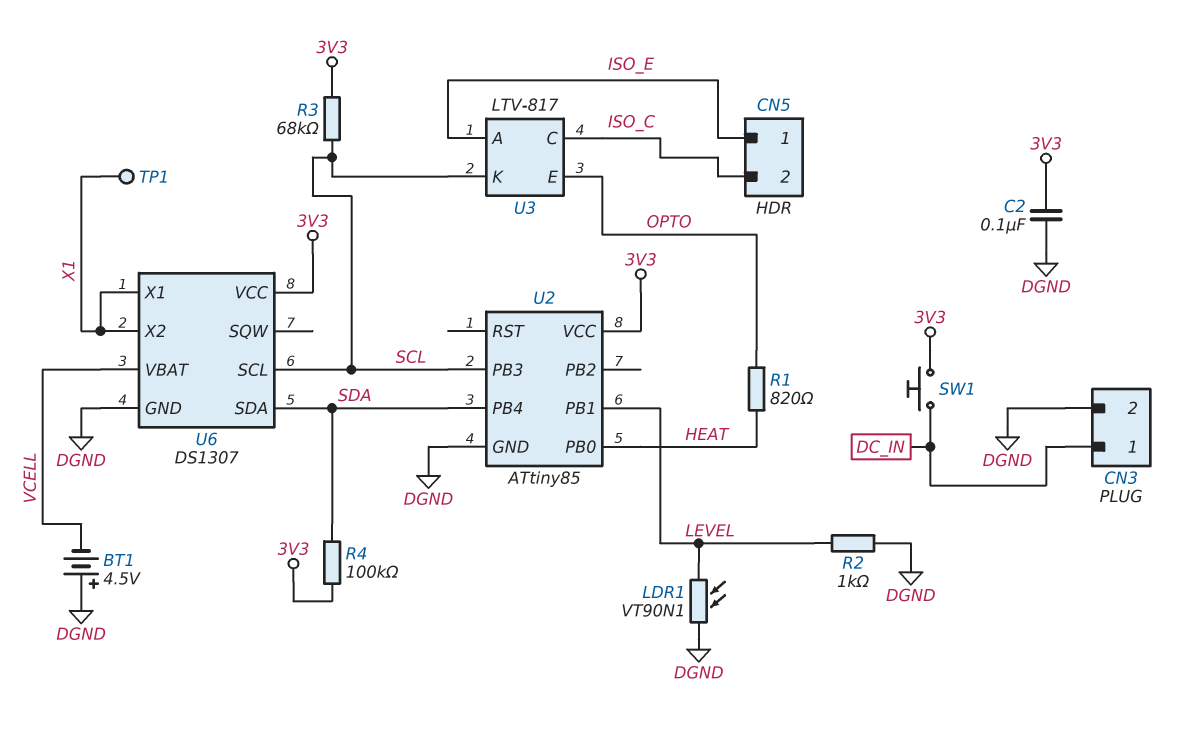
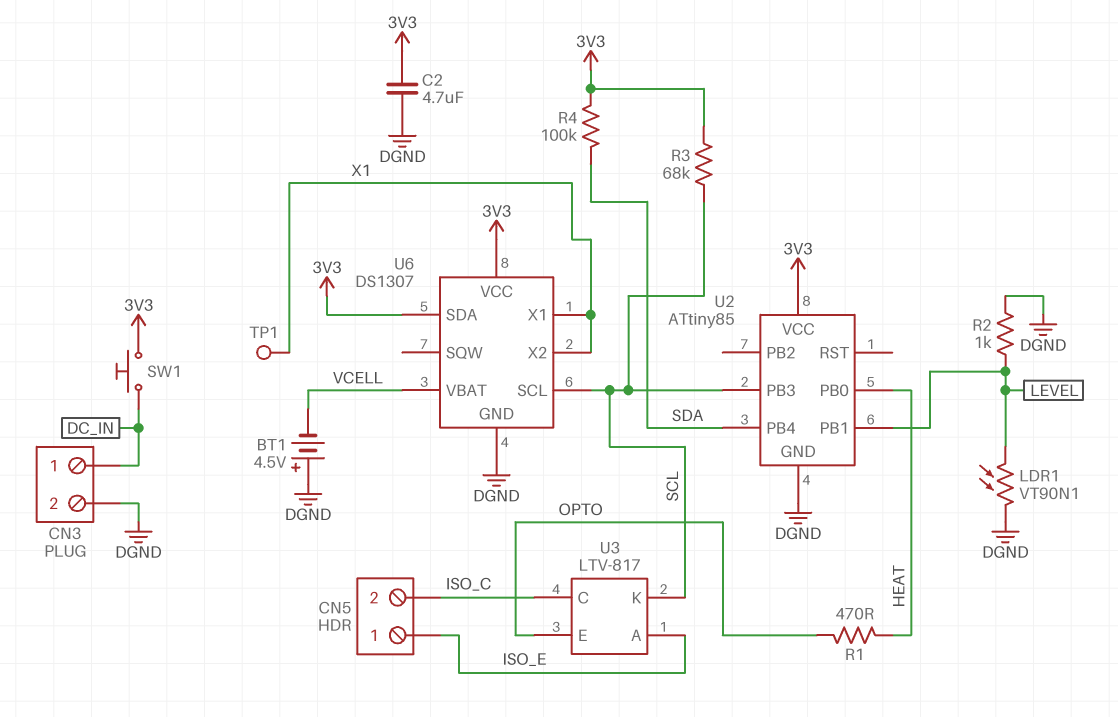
C2: 100nF (3V3, DGND) -> 4.7uF (3V3, DGND)
R1: 820 (HEAT, OPTO) -> 470 (HEAT, OPTO)
U6 pin SDA: SDA -> 3V3

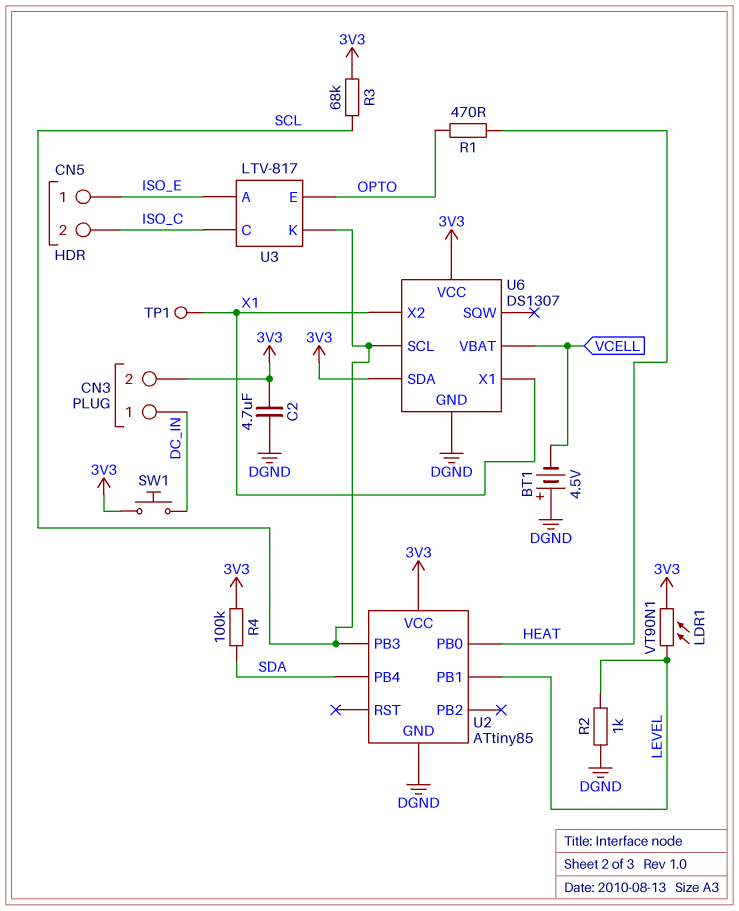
CN3 pin 2: DGND -> 3V3
LDR1: VT90N1 (DGND, LEVEL) -> VT90N1 (3V3, LEVEL)

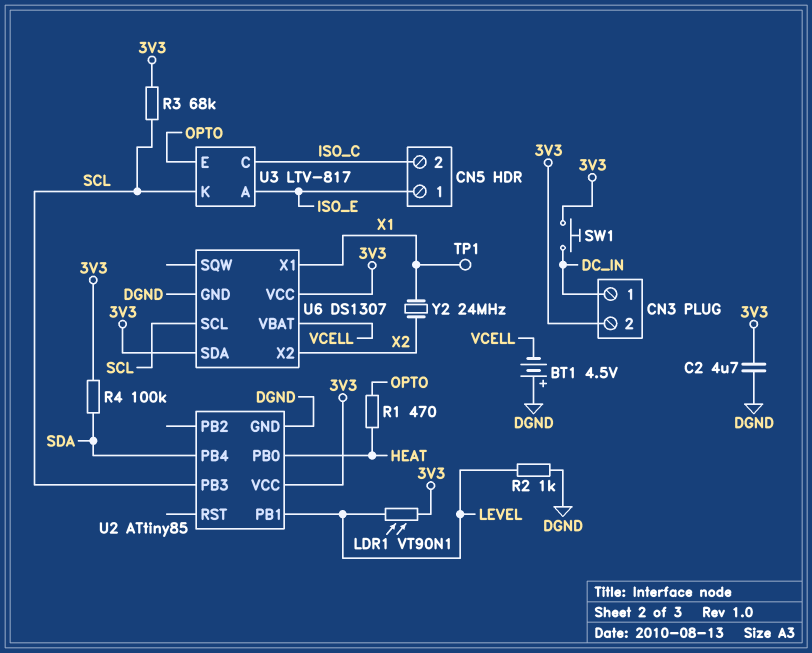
U6 pin X2: X1 -> X2
Y2: none -> 24MHz (X1, X2)

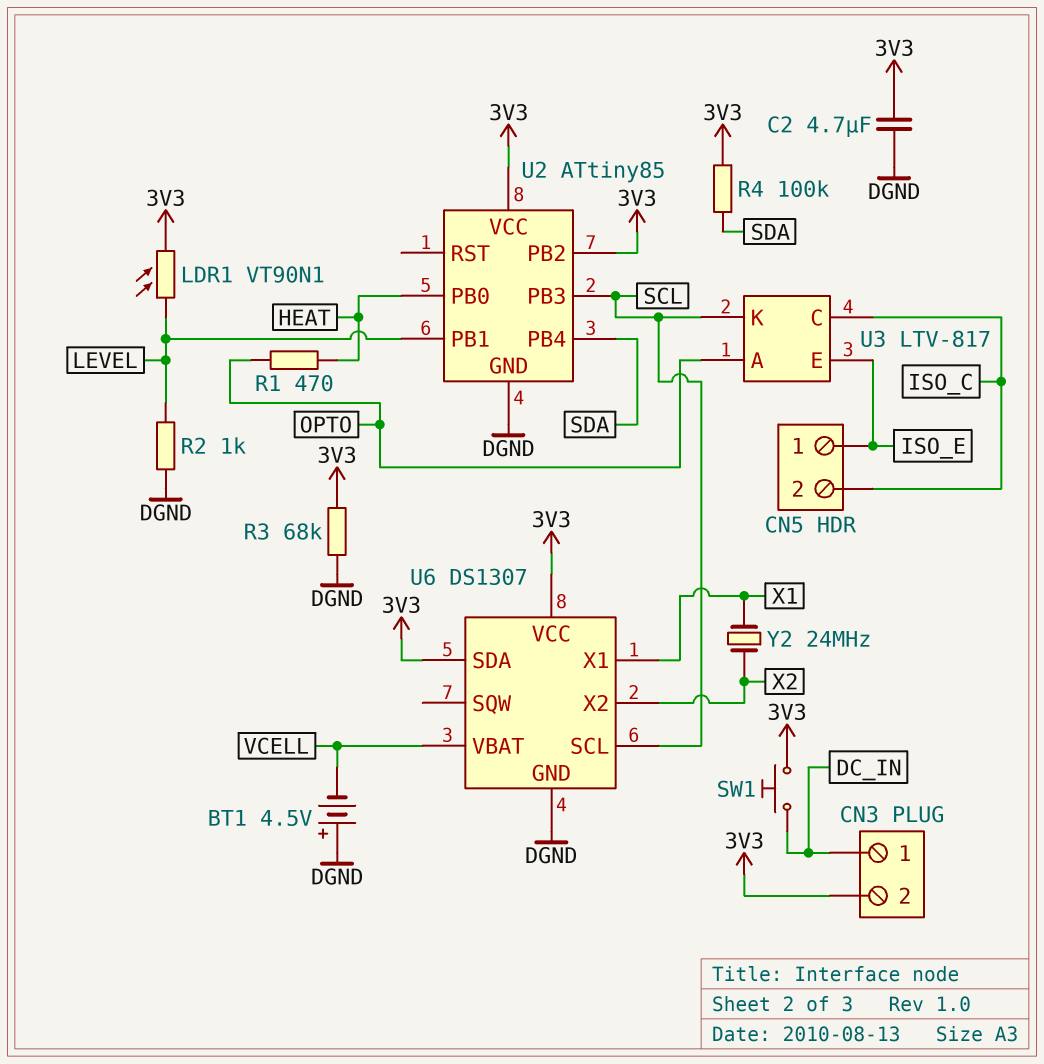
R3: 68k (3V3, SCL) -> 68k (3V3, DGND)
TP1: test point (X1) -> none
U2 pin PB2: none -> 3V3
U3 pin A: ISO_E -> OPTO
U3 pin E: OPTO -> ISO_E

